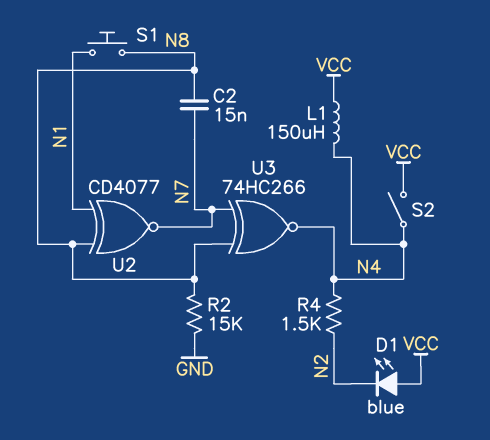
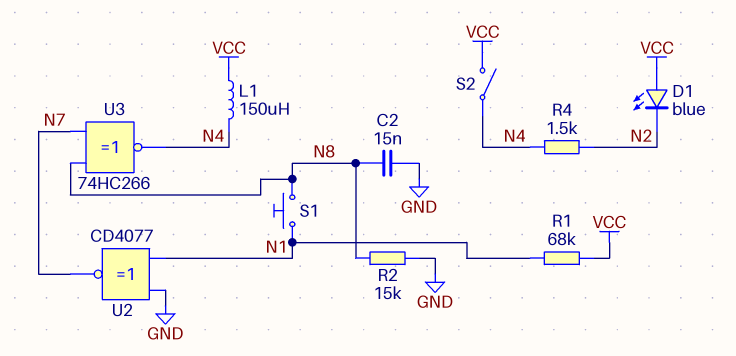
C2: 15nF (N7, N8) -> 15nF (GND, N8)
R1: none -> 68k (N1, VCC)
U2: XNOR CD4077 (in N1, in N8, out N7) -> XNOR CD4077 (in GND, in N1, out N7)

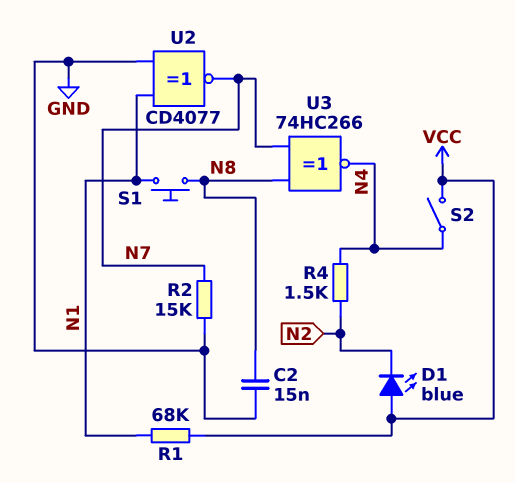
L1: 150uH (N4, VCC) -> none
R2: 15k (GND, N8) -> 15k (GND, N7)

